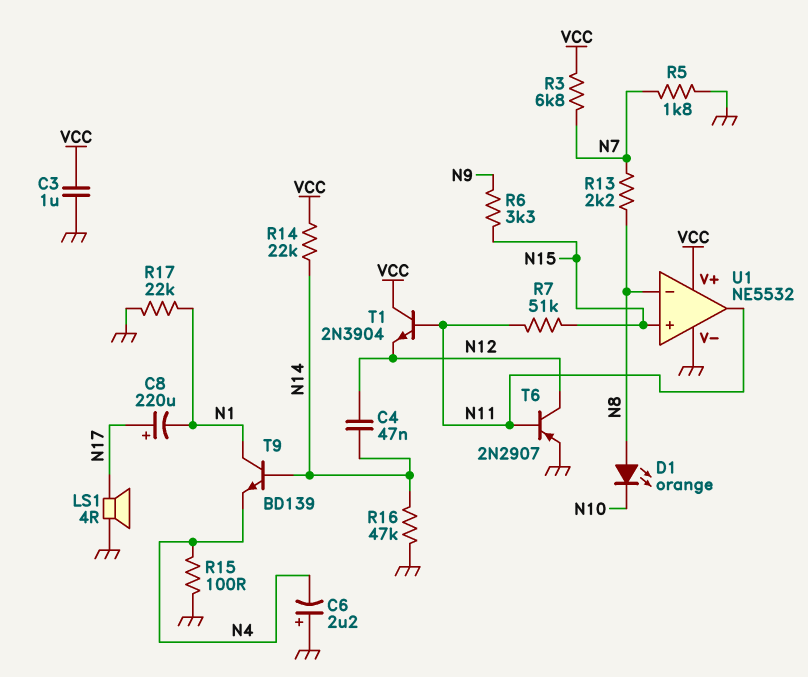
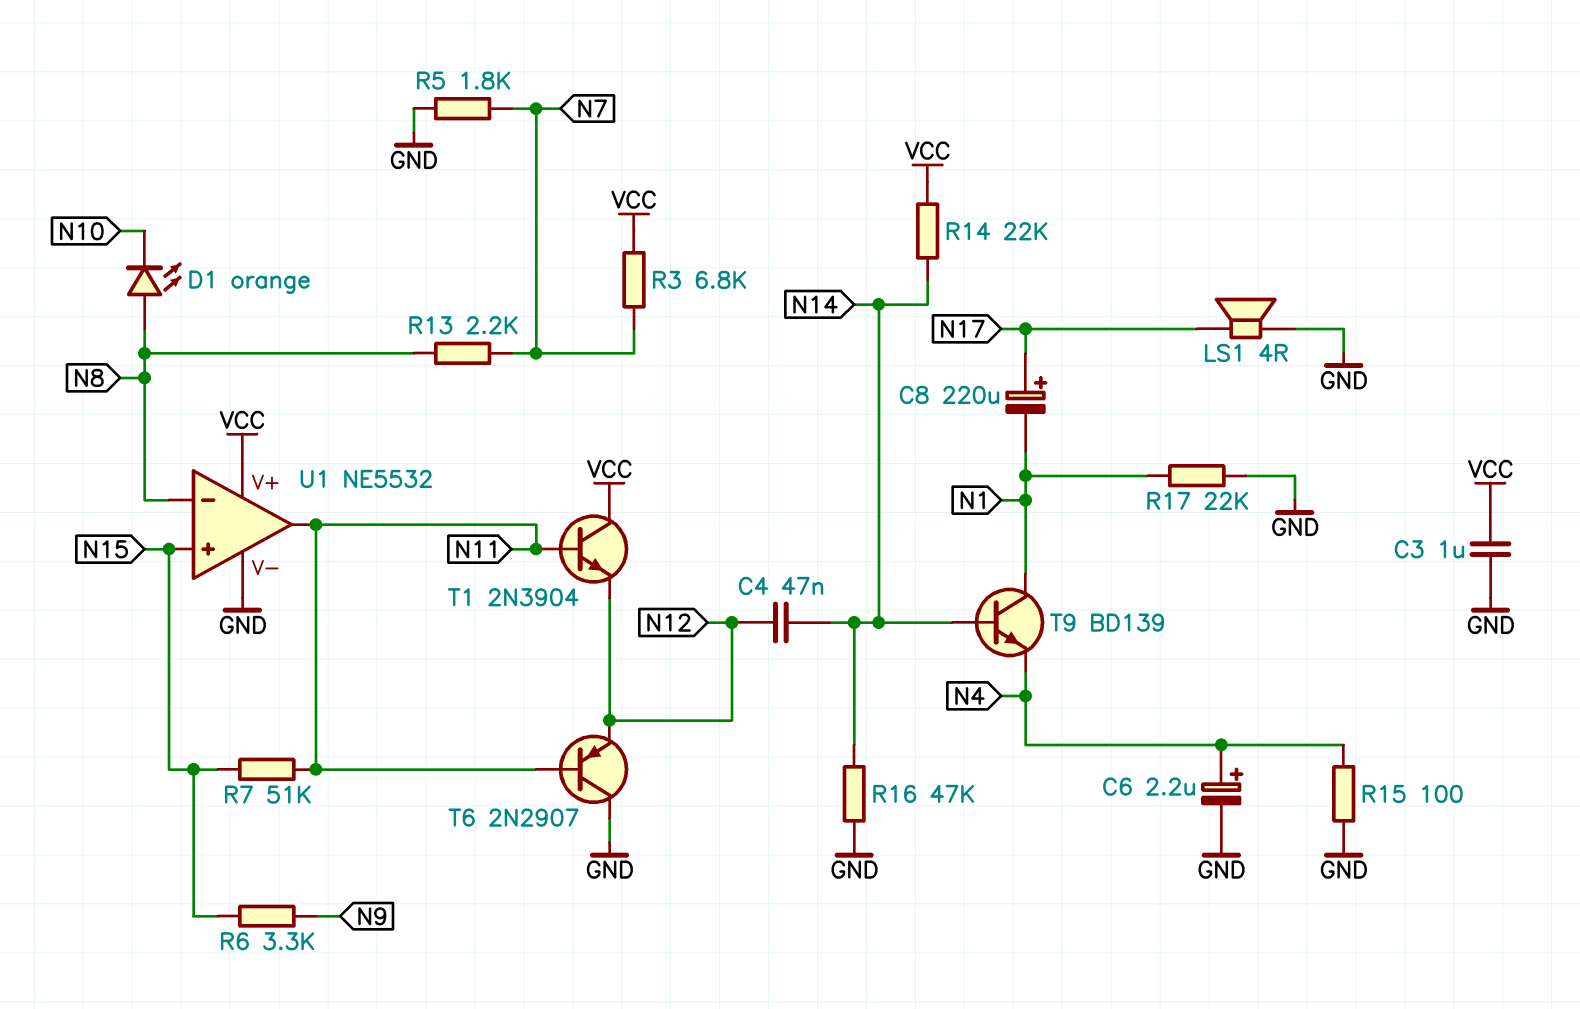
C6: 2.2uF (plus GND, minus N4) -> 2.2uF (plus N4, minus GND)
T6: PNP 2N2907 (B N11, C N12, E GND) -> PNP 2N2907 (B N11, C GND, E N12)

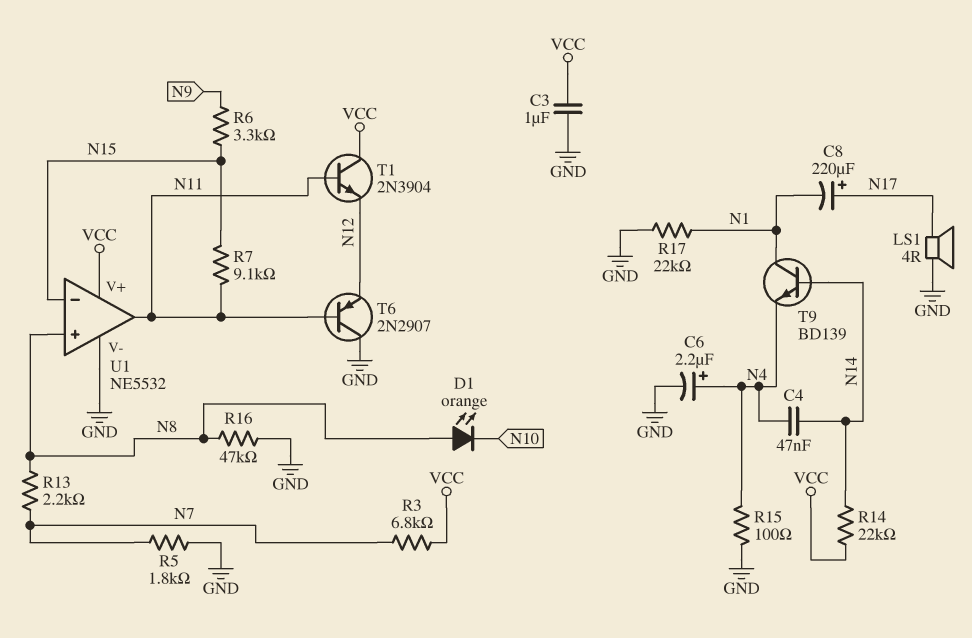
C4: 47nF (N12, N14) -> 47nF (N4, N14)
R7: 51k (N11, N15) -> 9.1k (N11, N15)
R16: 47k (GND, N14) -> 47k (GND, N8)
U1 pin in+: N15 -> N8
U1 pin in-: N8 -> N15

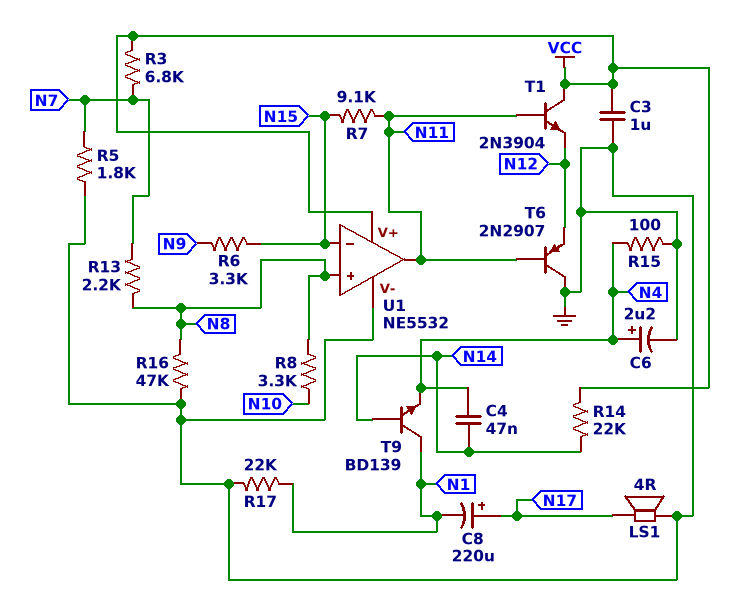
D1: LED orange (A N8, K N10) -> none
R8: none -> 3.3k (N8, N10)

